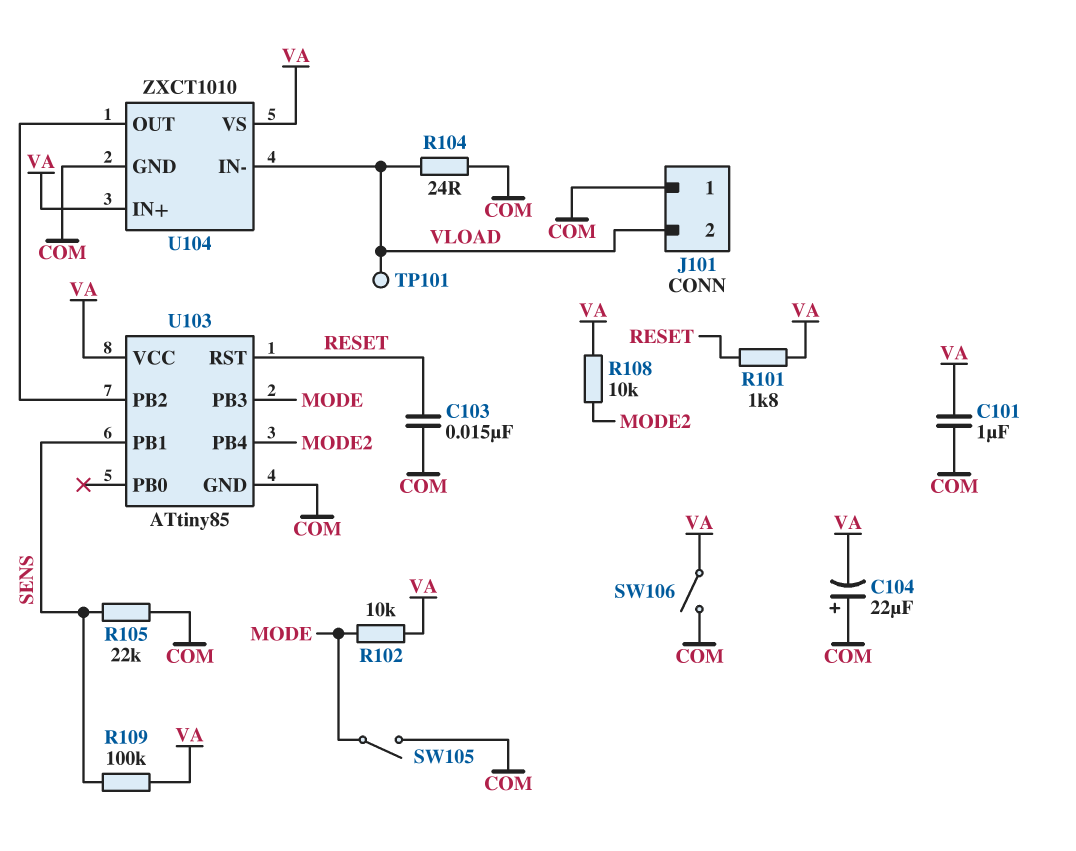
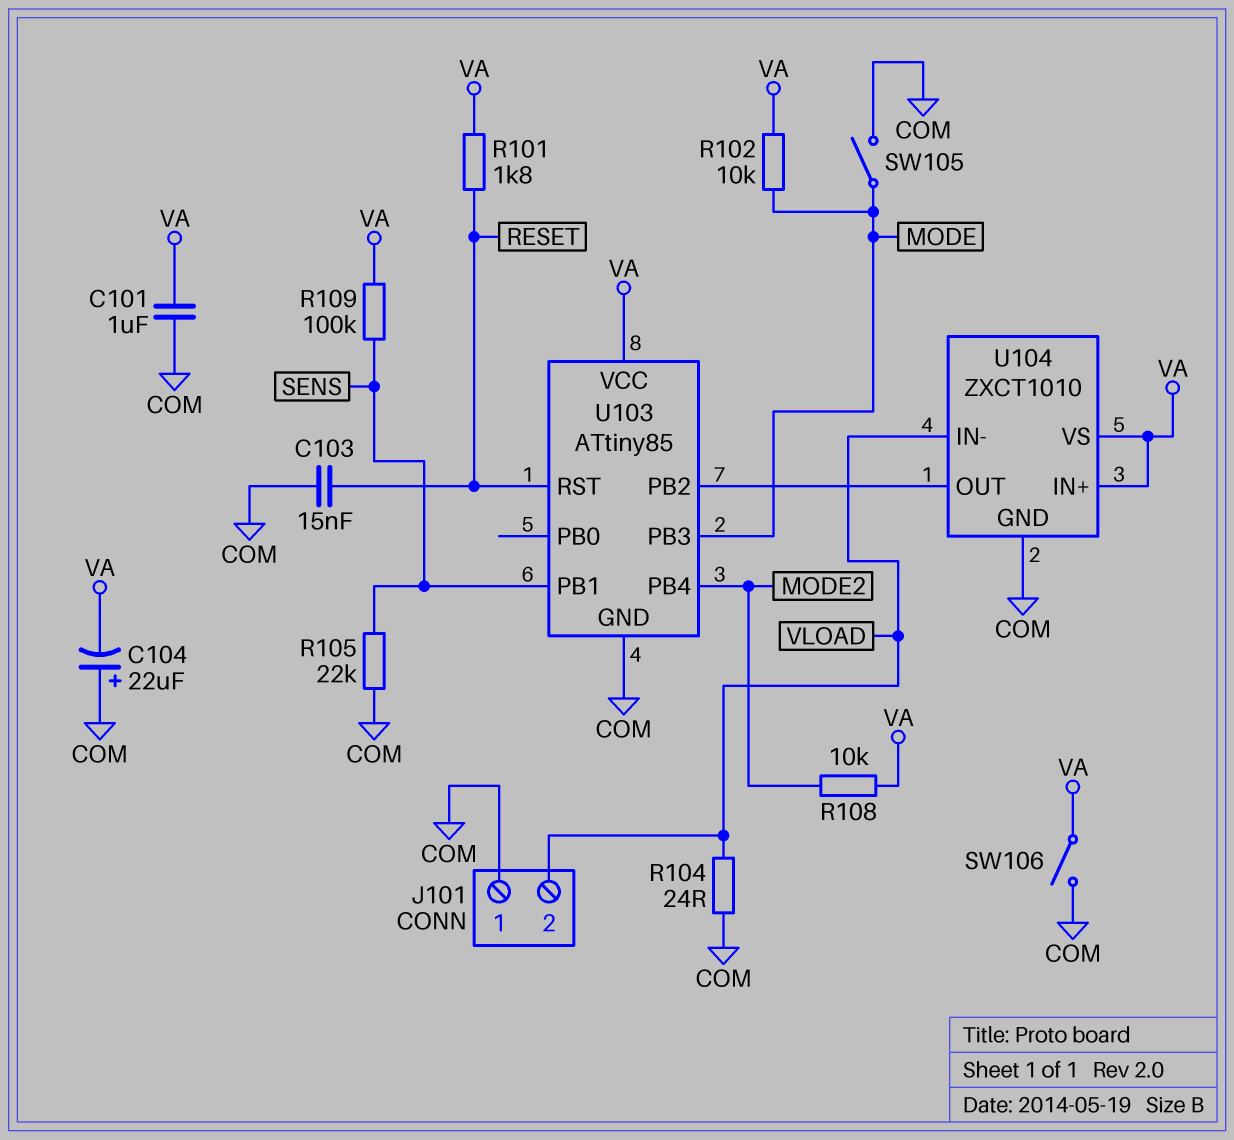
TP101: test point (VLOAD) -> none

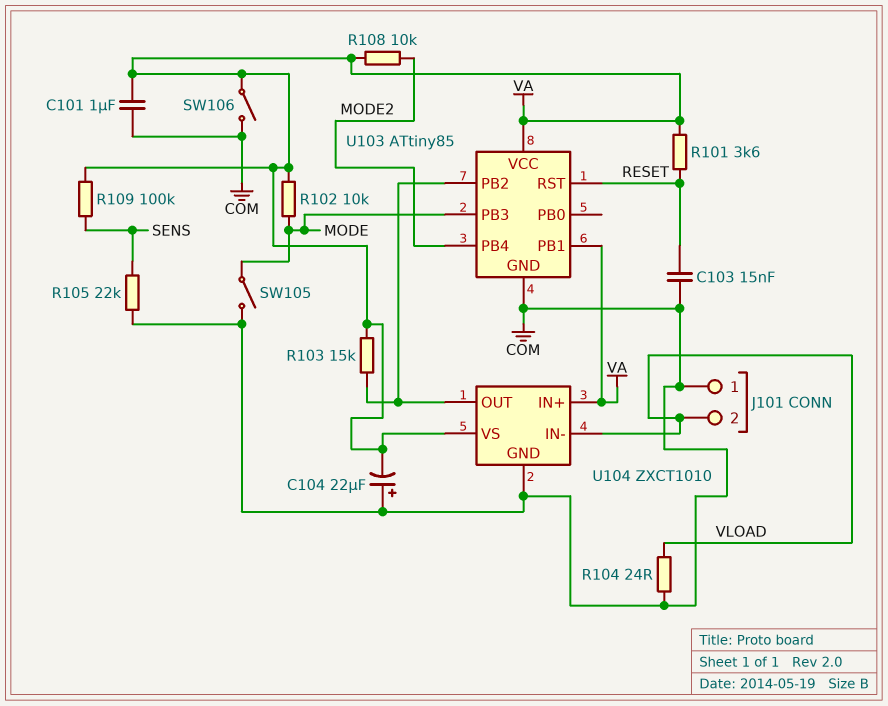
R101: 1.8k (RESET, VA) -> 3.6k (RESET, VA)
R103: none -> 15k (U103/PB2, VA)
U103 pin PB1: SENS -> VA

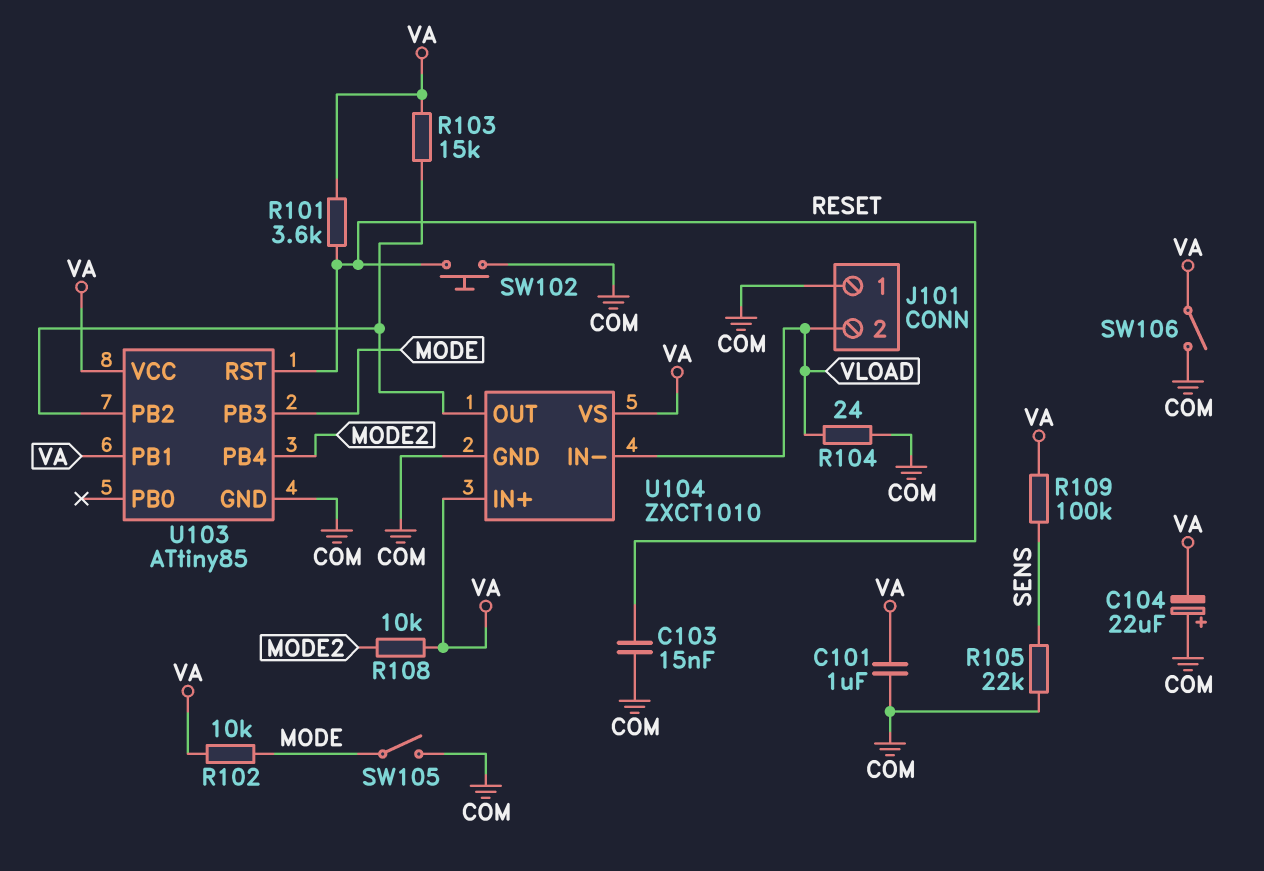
SW102: none -> button (COM, RESET)

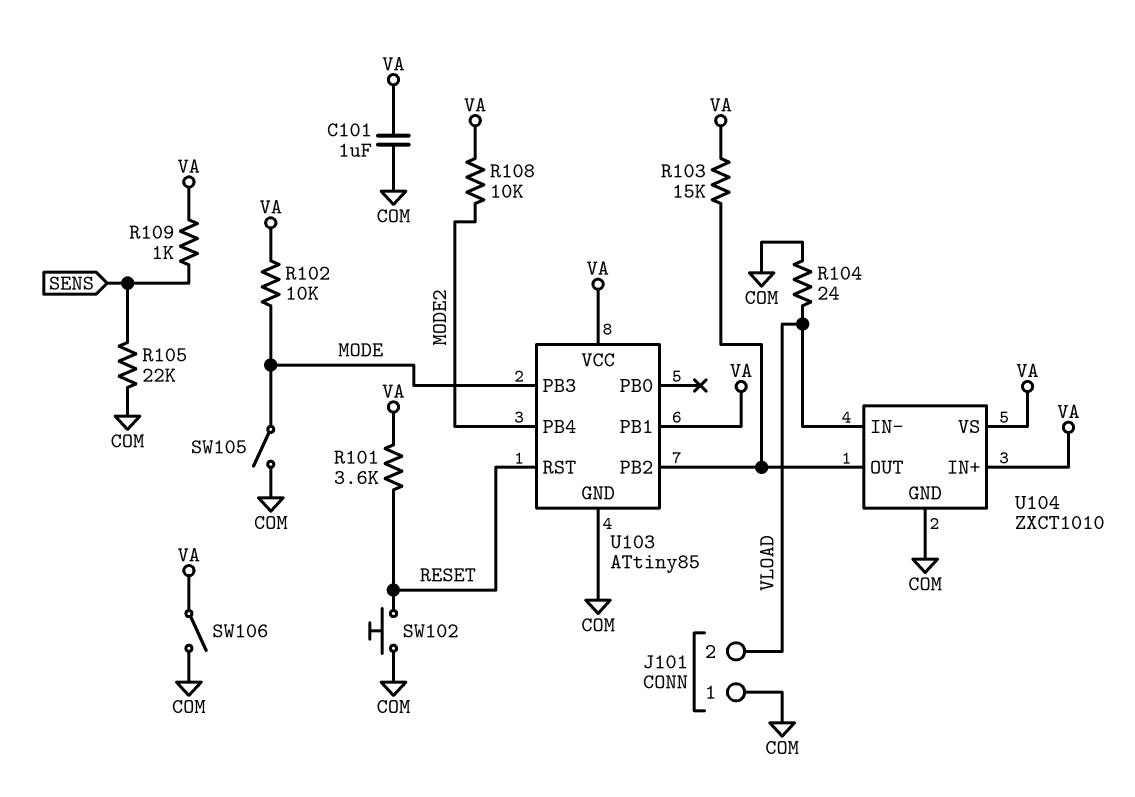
C103: 15nF (COM, RESET) -> none
C104: 22uF (plus COM, minus VA) -> none
R109: 100k (SENS, VA) -> 1k (SENS, VA)

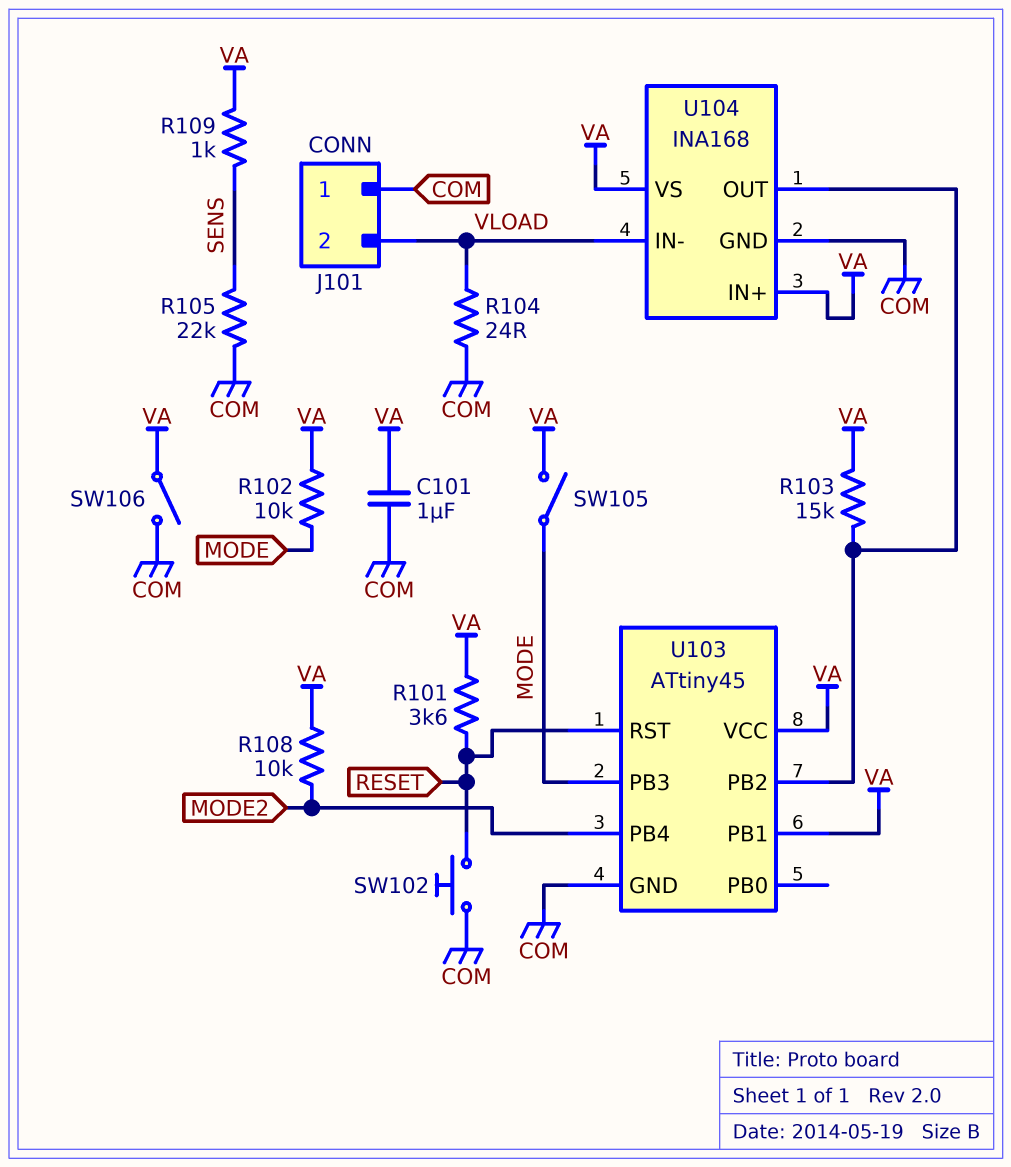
SW105: switch (COM, MODE) -> switch (MODE, VA)
U103: ATtiny85 -> ATtiny45
U104: ZXCT1010 -> INA168

